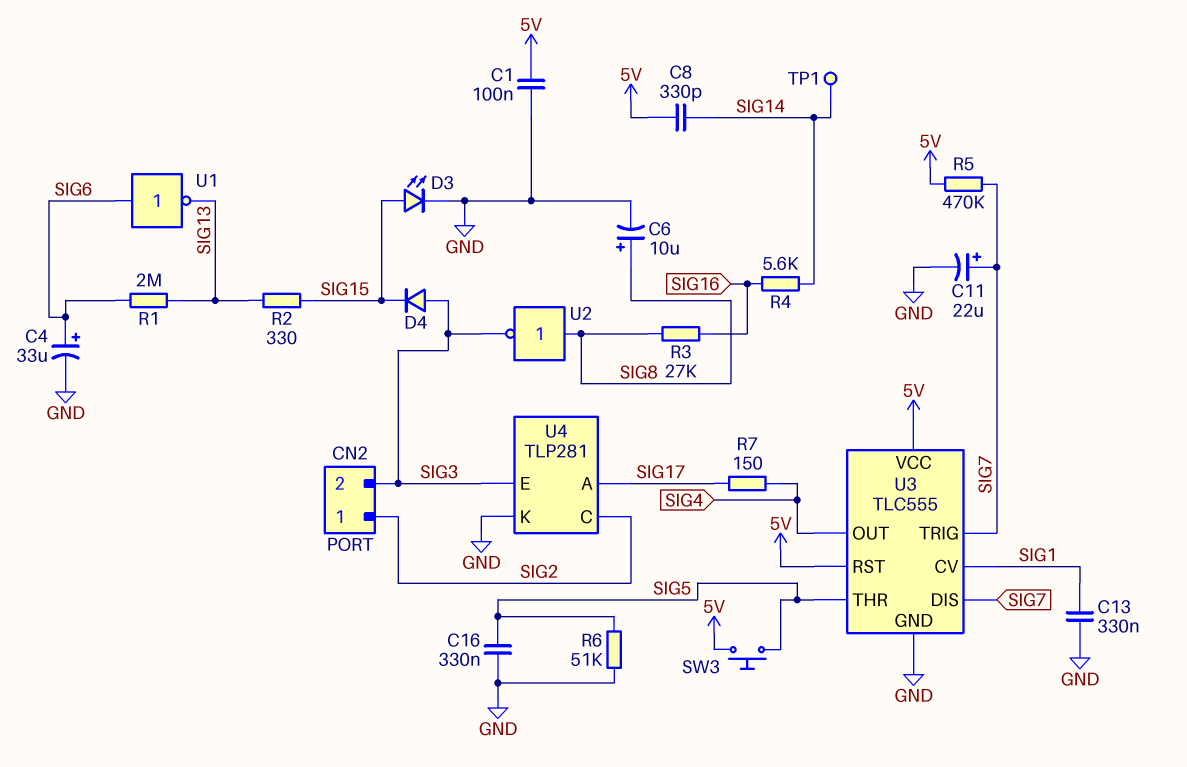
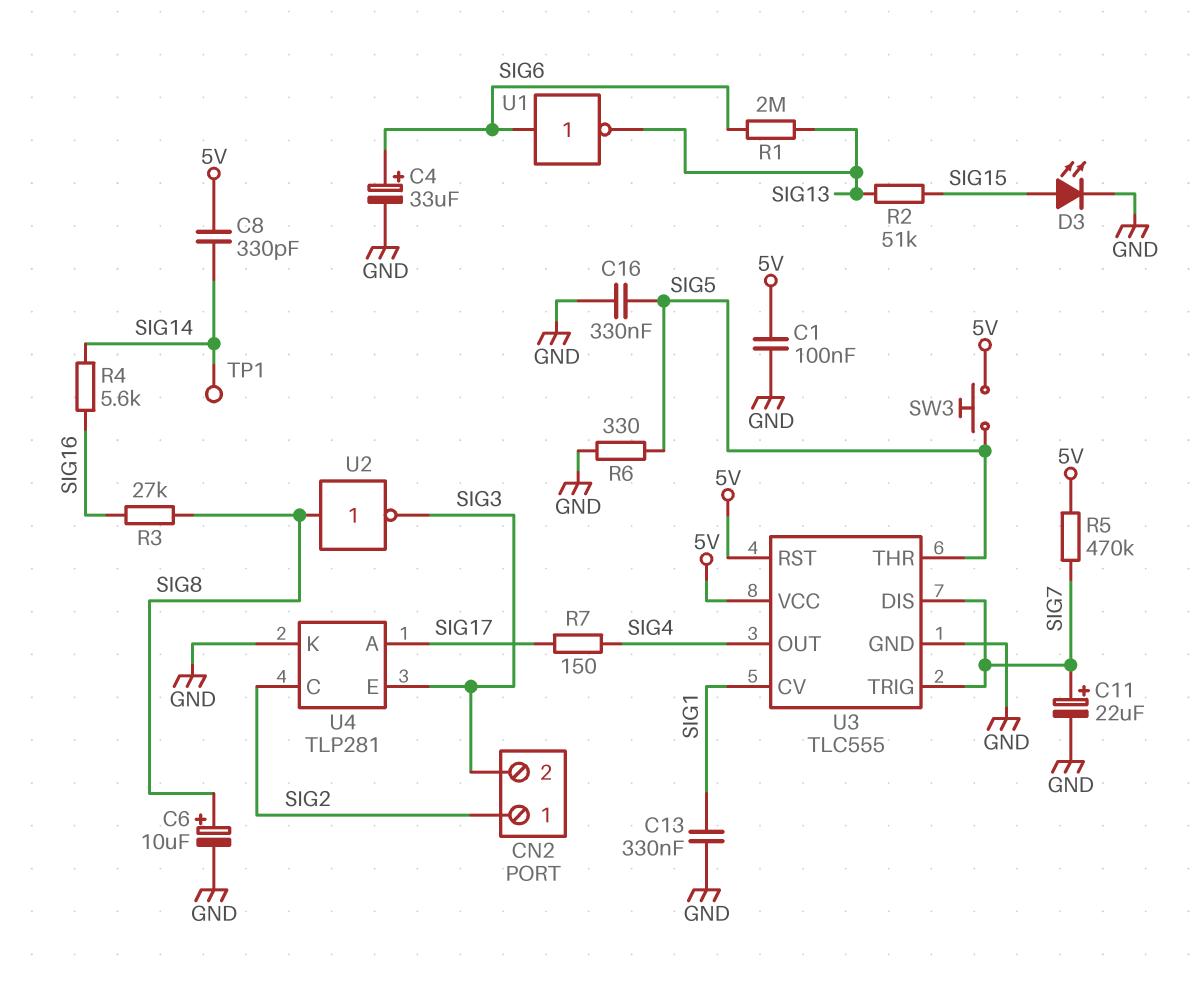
D4: diode (A SIG3, K SIG15) -> none
R2: 330 (SIG13, SIG15) -> 51k (SIG13, SIG15)
R6: 51k (GND, SIG5) -> 330 (GND, SIG5)

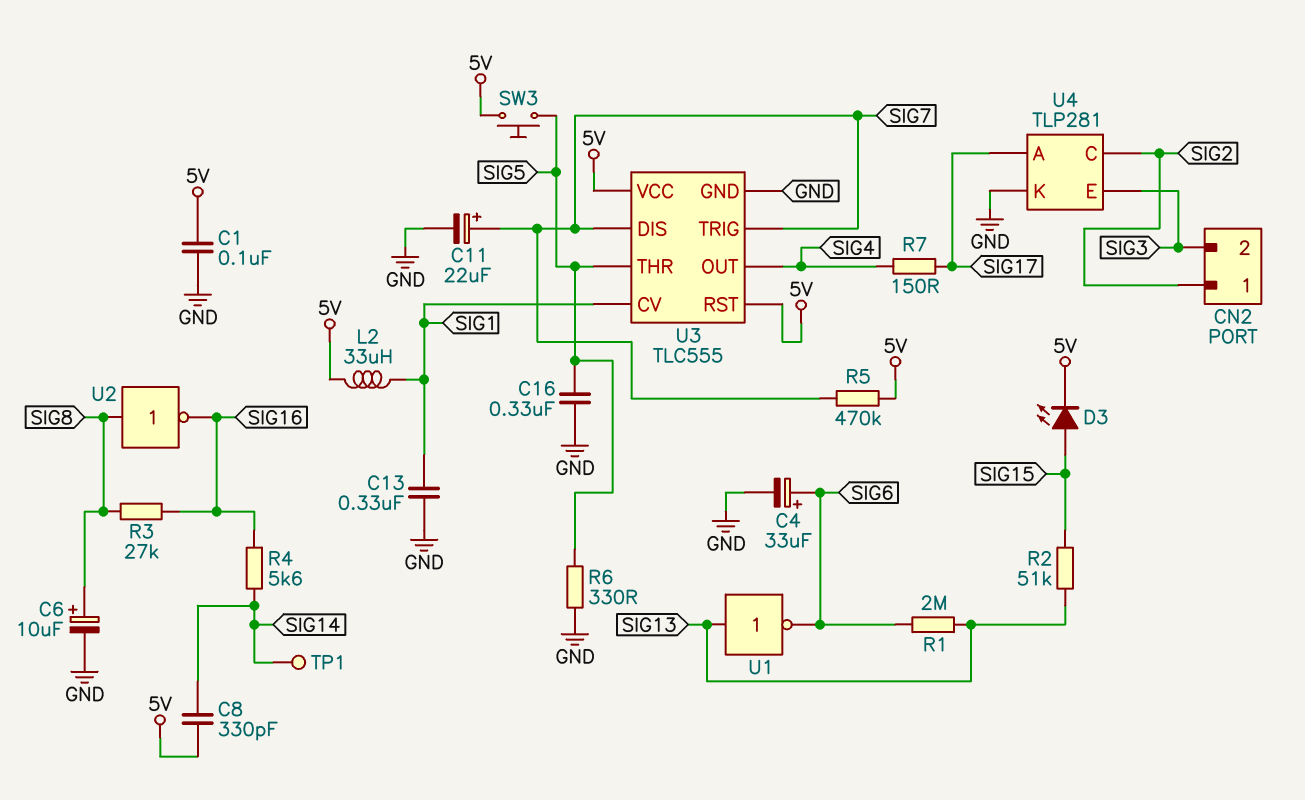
D3: LED (A SIG15, K GND) -> LED (A SIG15, K 5V)
L2: none -> 33uH (5V, SIG1)
U1: NOT (in SIG6, out SIG13) -> NOT (in SIG13, out SIG6)
U2: NOT (in SIG8, out SIG3) -> NOT (in SIG8, out SIG16)

